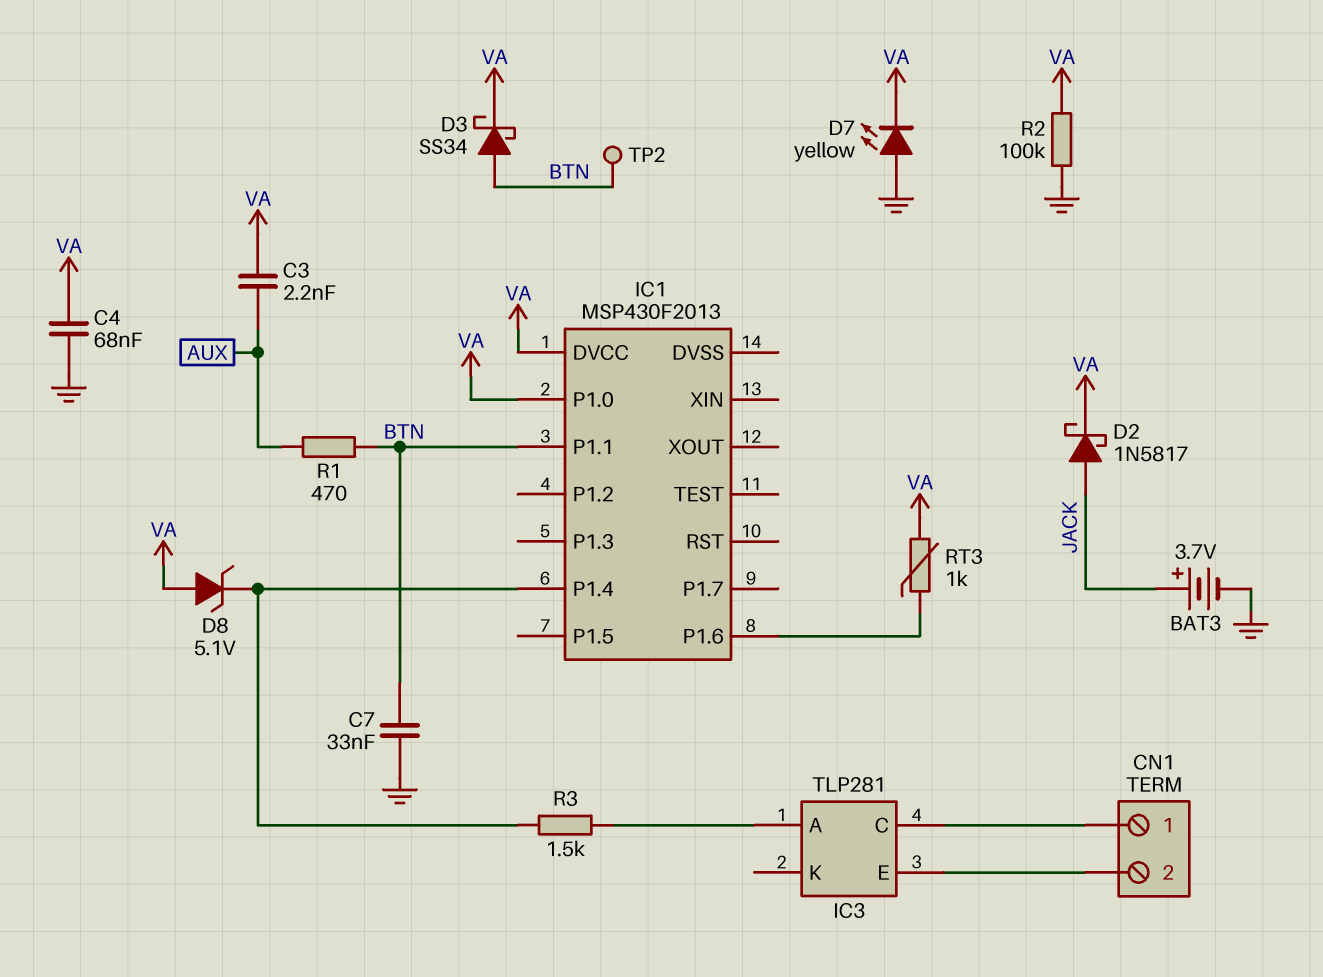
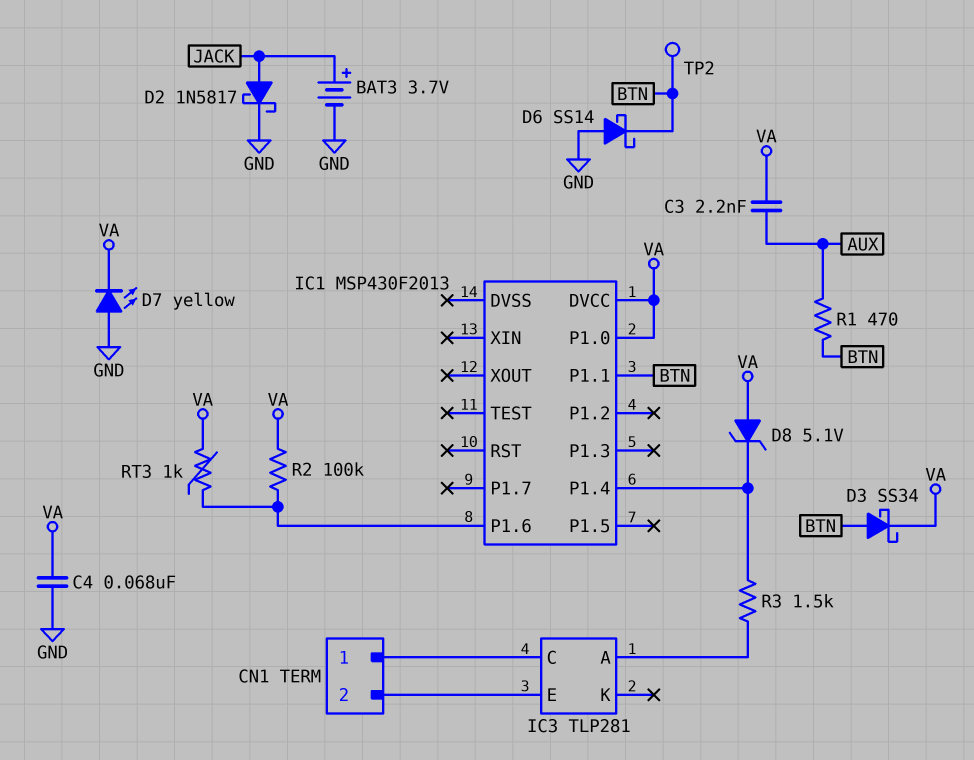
C7: 33nF (BTN, GND) -> none
D2: schottky 1N5817 (A JACK, K VA) -> schottky 1N5817 (A JACK, K GND)
D6: none -> schottky SS14 (A GND, K BTN)
R2: 100k (GND, VA) -> 100k (IC1/P1.6, VA)

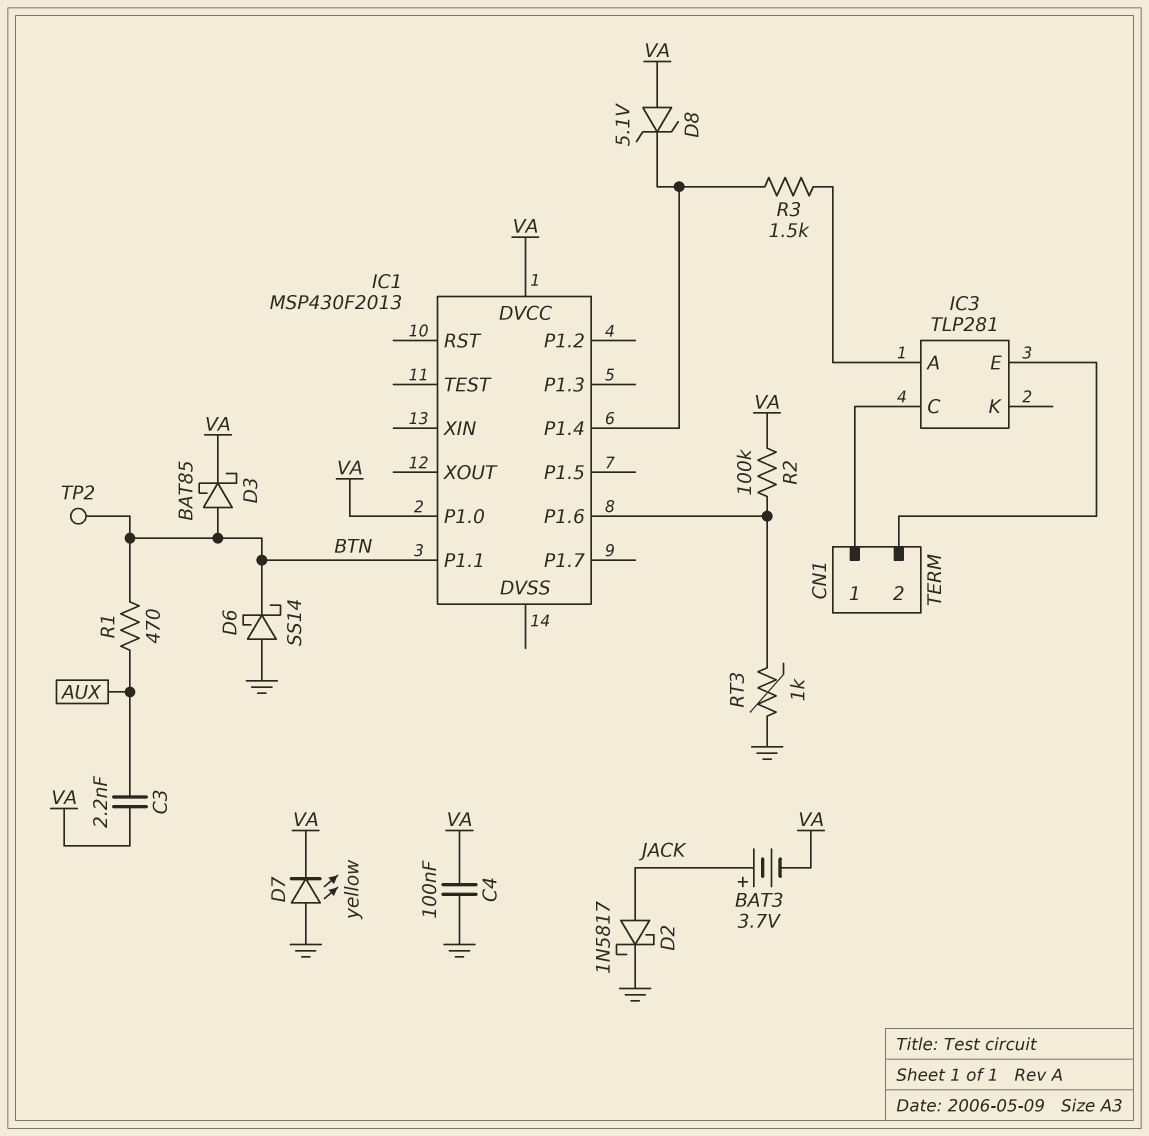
BAT3: 3.7V (plus JACK, minus GND) -> 3.7V (plus JACK, minus VA)
C4: 68nF (GND, VA) -> 100nF (GND, VA)
D3: schottky SS34 (A BTN, K VA) -> schottky BAT85 (A BTN, K VA)
RT3: 1k (IC1/P1.6, VA) -> 1k (GND, IC1/P1.6)

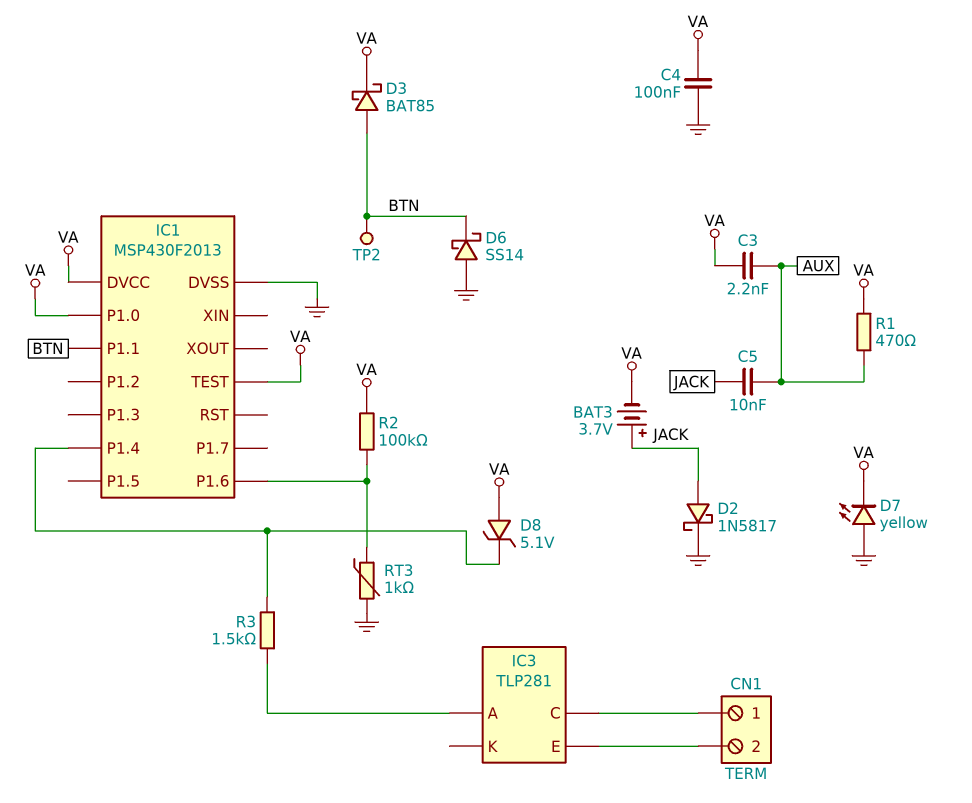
C5: none -> 10nF (AUX, JACK)
IC1 pin DVSS: none -> GND
IC1 pin TEST: none -> VA
R1: 470 (AUX, BTN) -> 470 (AUX, VA)

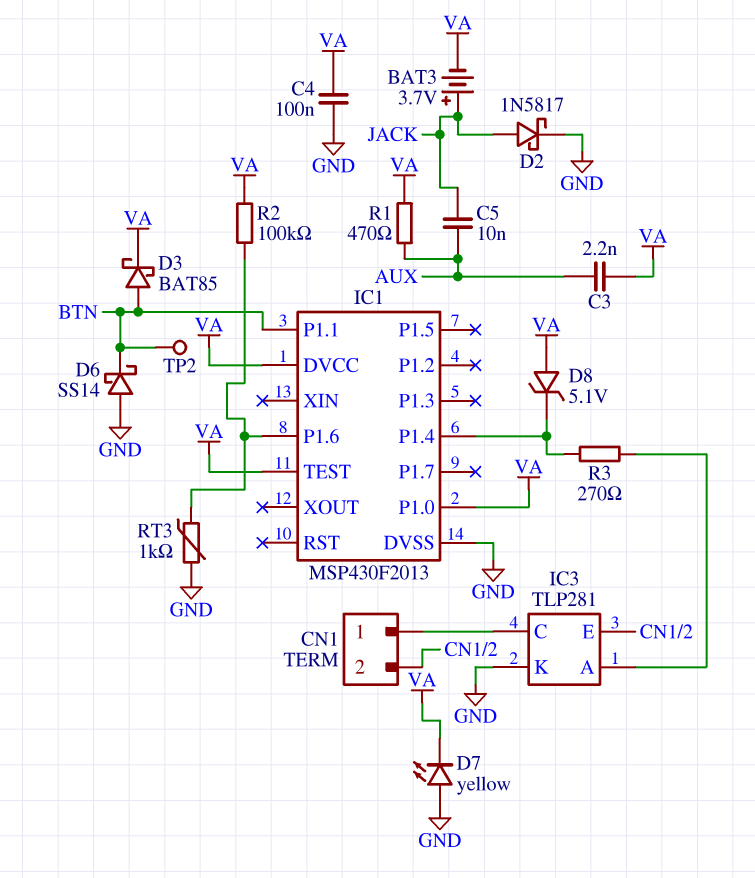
IC3 pin K: none -> GND
R3: 1.5k (IC1/P1.4, IC3/A) -> 270 (IC1/P1.4, IC3/A)

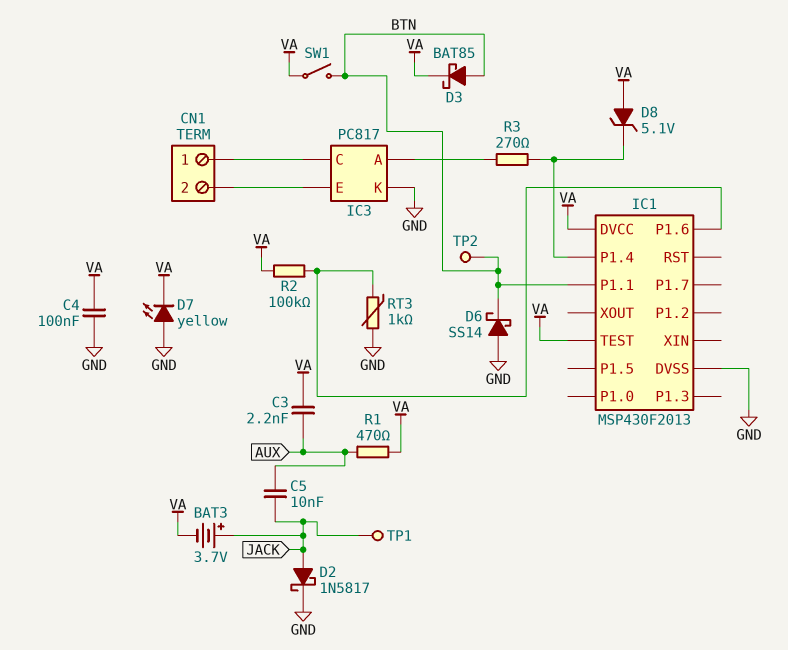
IC1 pin P1.0: VA -> none
IC3: TLP281 -> PC817
SW1: none -> switch (BTN, VA)
TP1: none -> test point (JACK)

